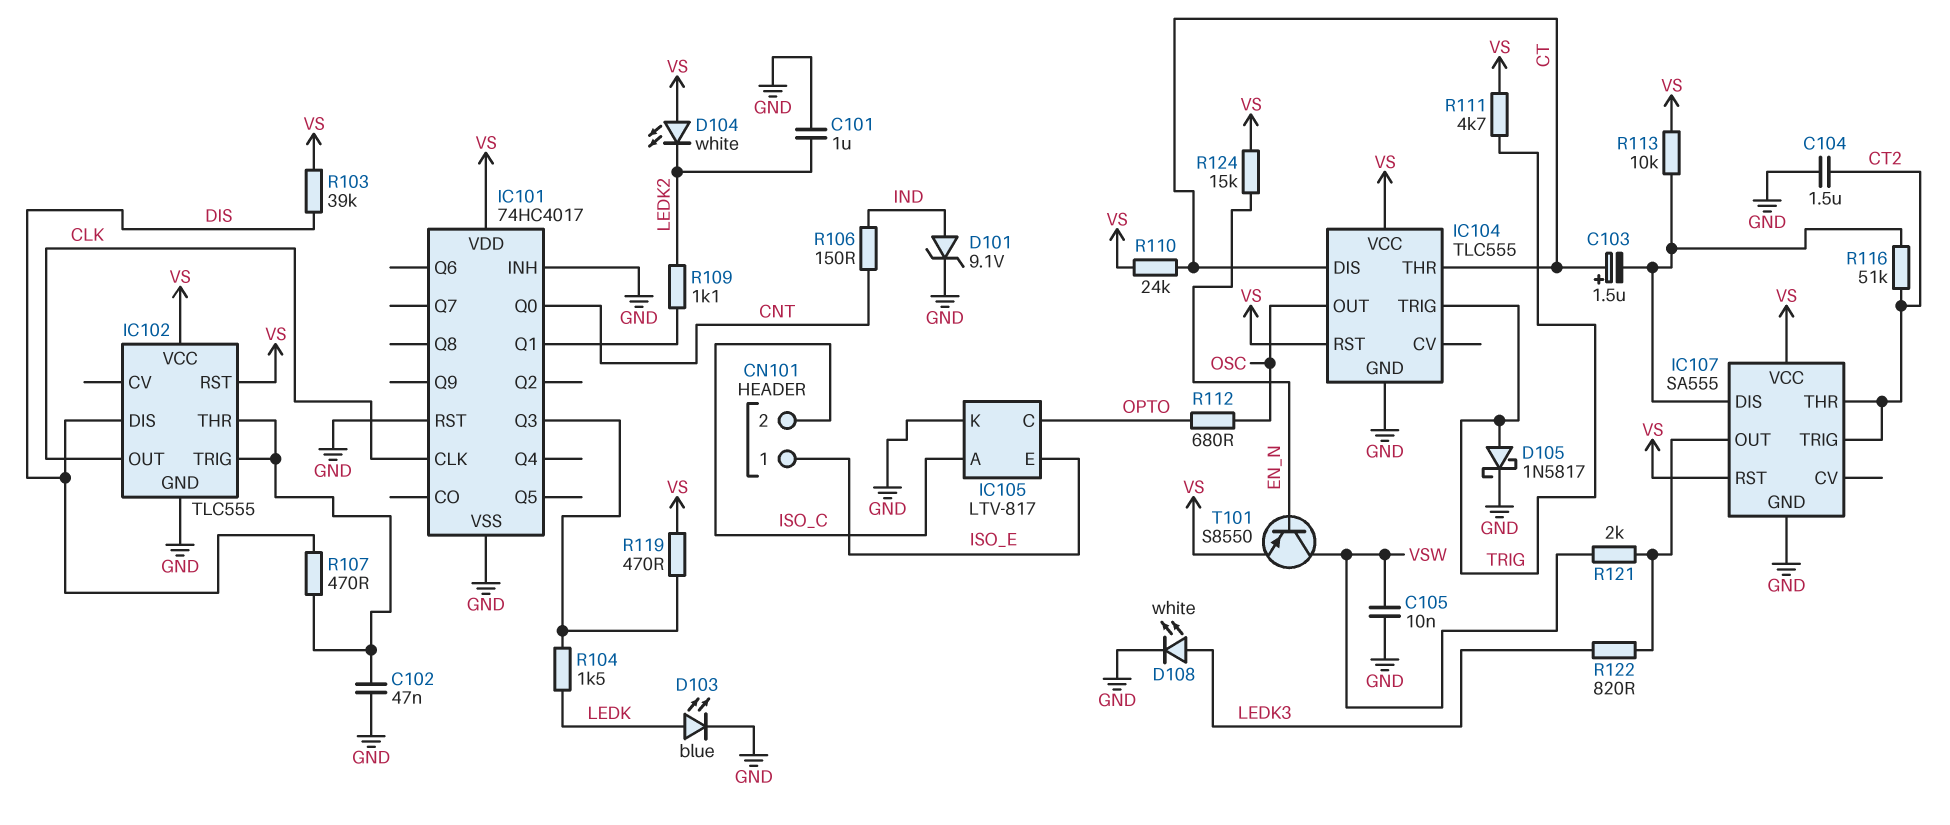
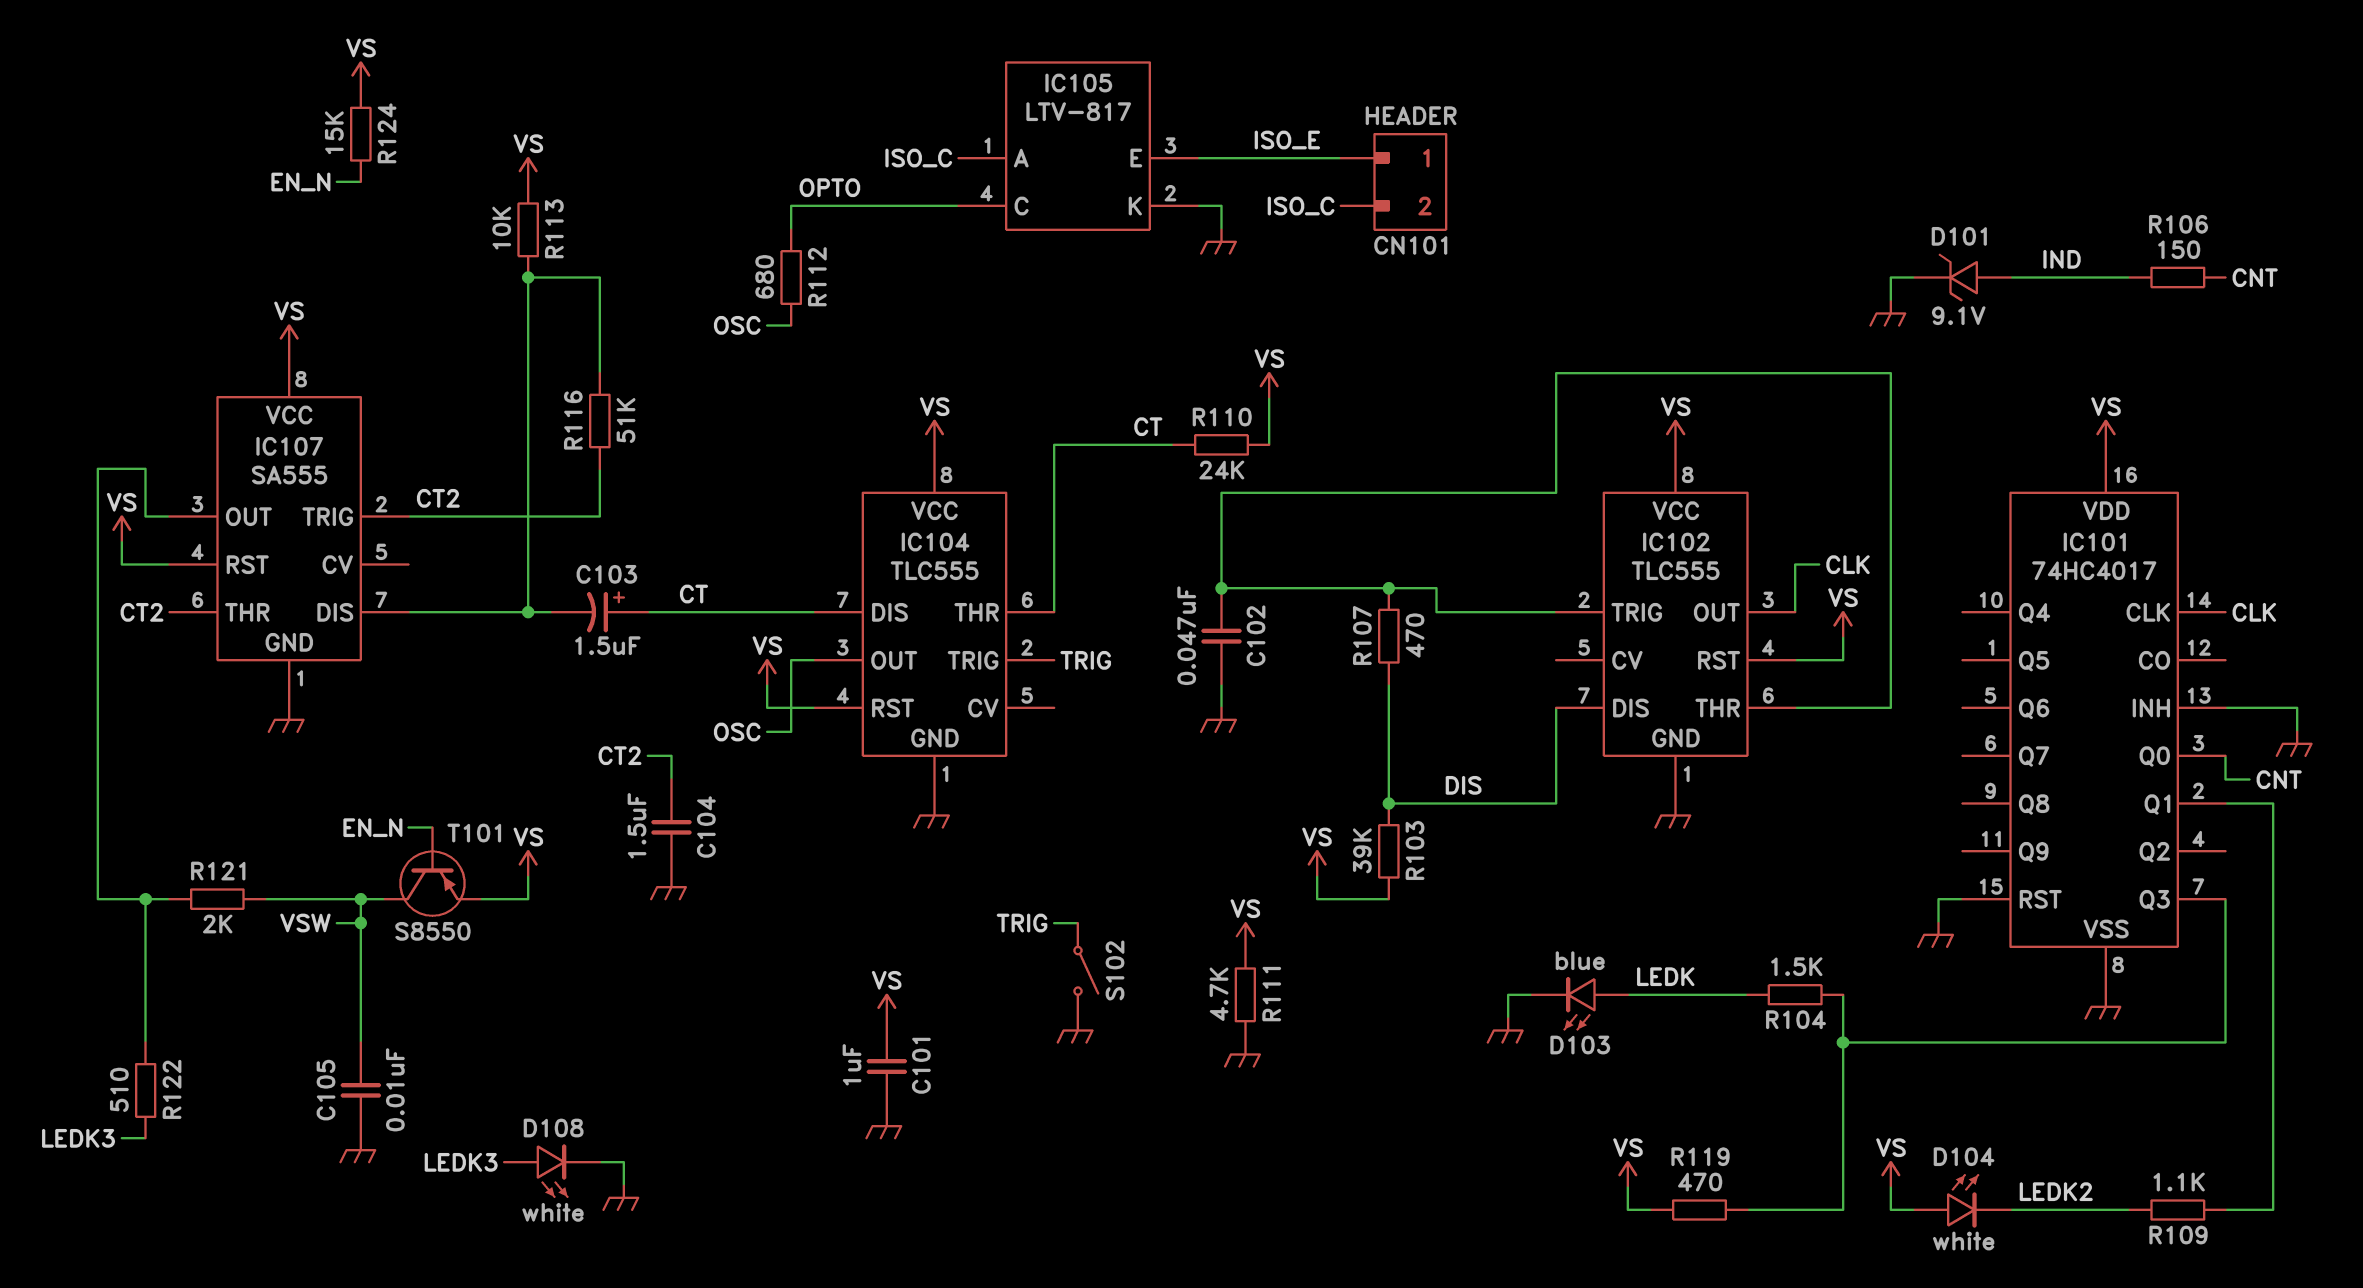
C101: 1uF (GND, LEDK2) -> 1uF (GND, VS)
D105: schottky 1N5817 (A TRIG, K GND) -> none
R111: 4.7k (TRIG, VS) -> 4.7k (GND, VS)
R122: 820 (IC107/OUT, LEDK3) -> 510 (IC107/OUT, LEDK3)
S102: none -> switch (GND, TRIG)

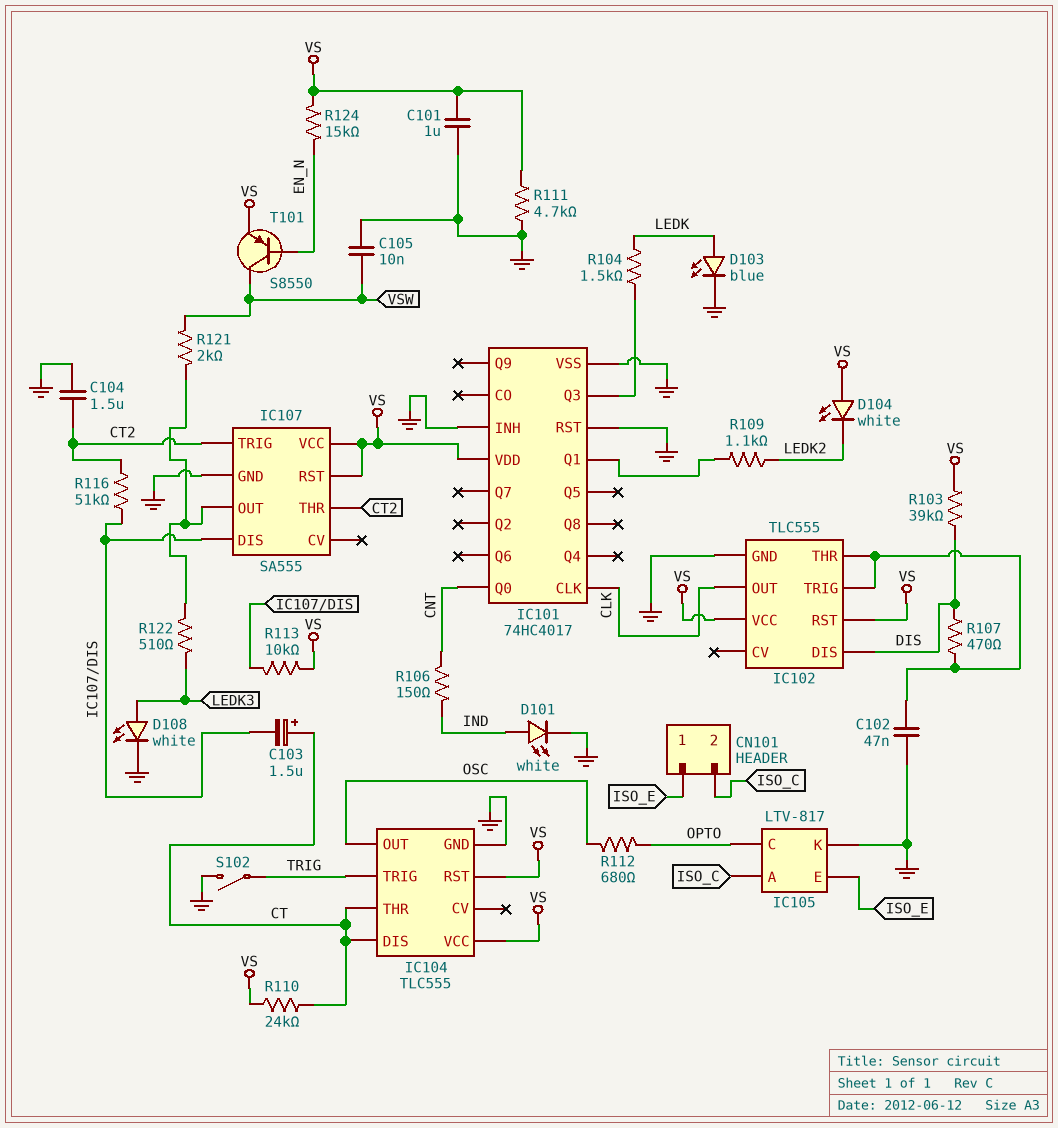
D101: zener 9.1V (A IND, K GND) -> LED white (A IND, K GND)
R119: 470 (IC101/Q3, VS) -> none

